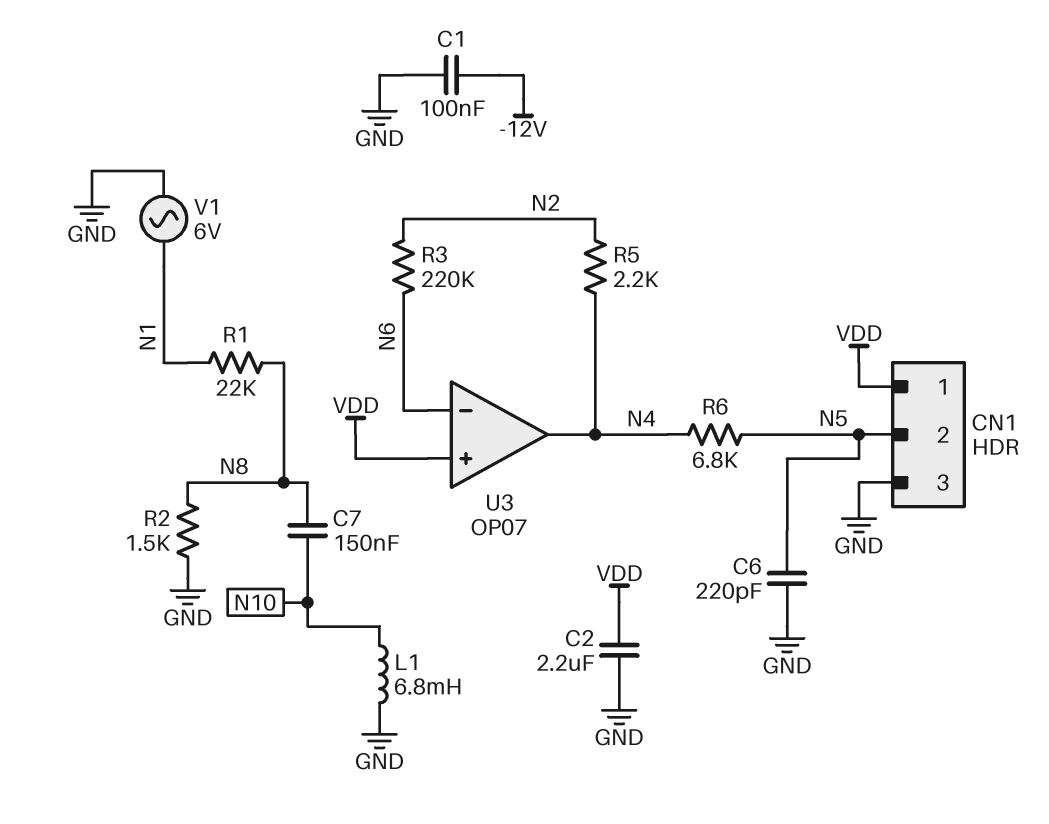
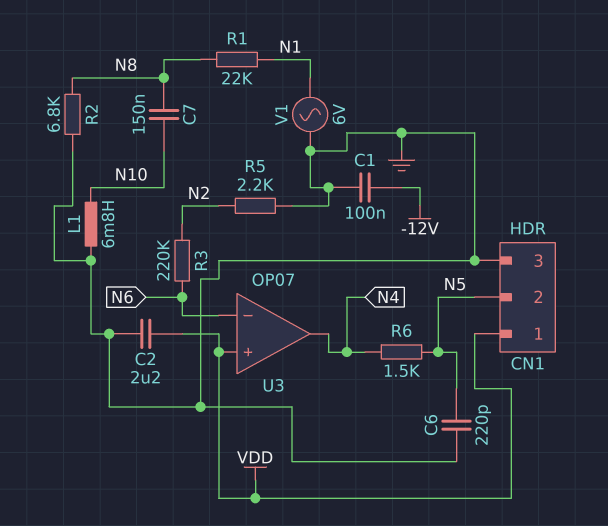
R2: 1.5k (GND, N8) -> 6.8k (GND, N8)
R5: 2.2k (N2, N4) -> 2.2k (GND, N2)
R6: 6.8k (N4, N5) -> 1.5k (N4, N5)

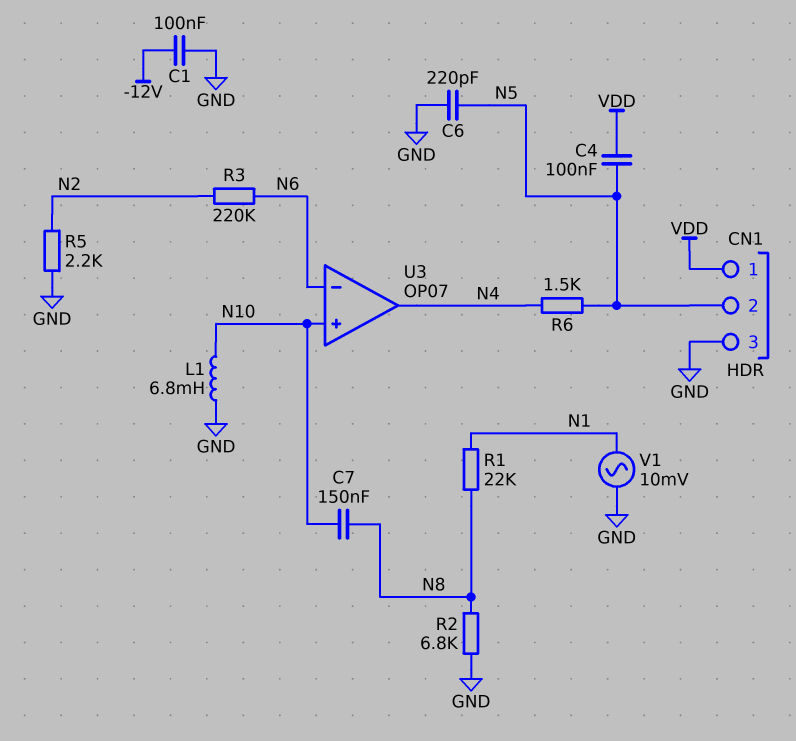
C2: 2.2uF (GND, VDD) -> none
C4: none -> 100nF (N5, VDD)
U3 pin in+: VDD -> N10
V1: AC 6V (GND, N1) -> AC 10mV (GND, N1)

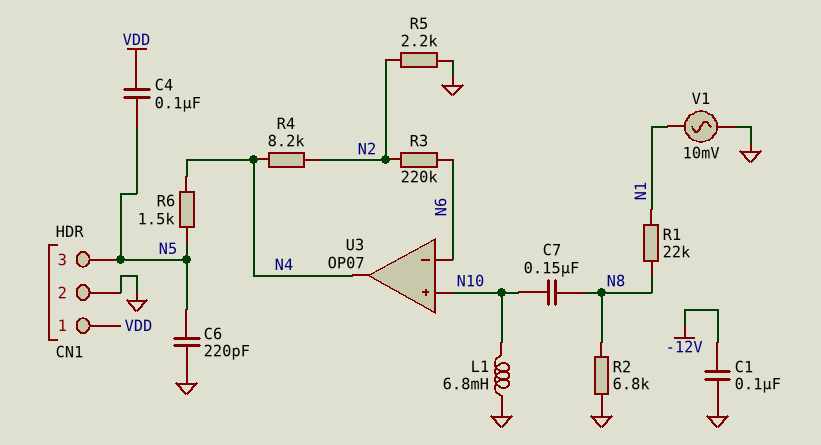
CN1 pin 2: N5 -> GND
CN1 pin 3: GND -> N5
R4: none -> 8.2k (N2, N4)

